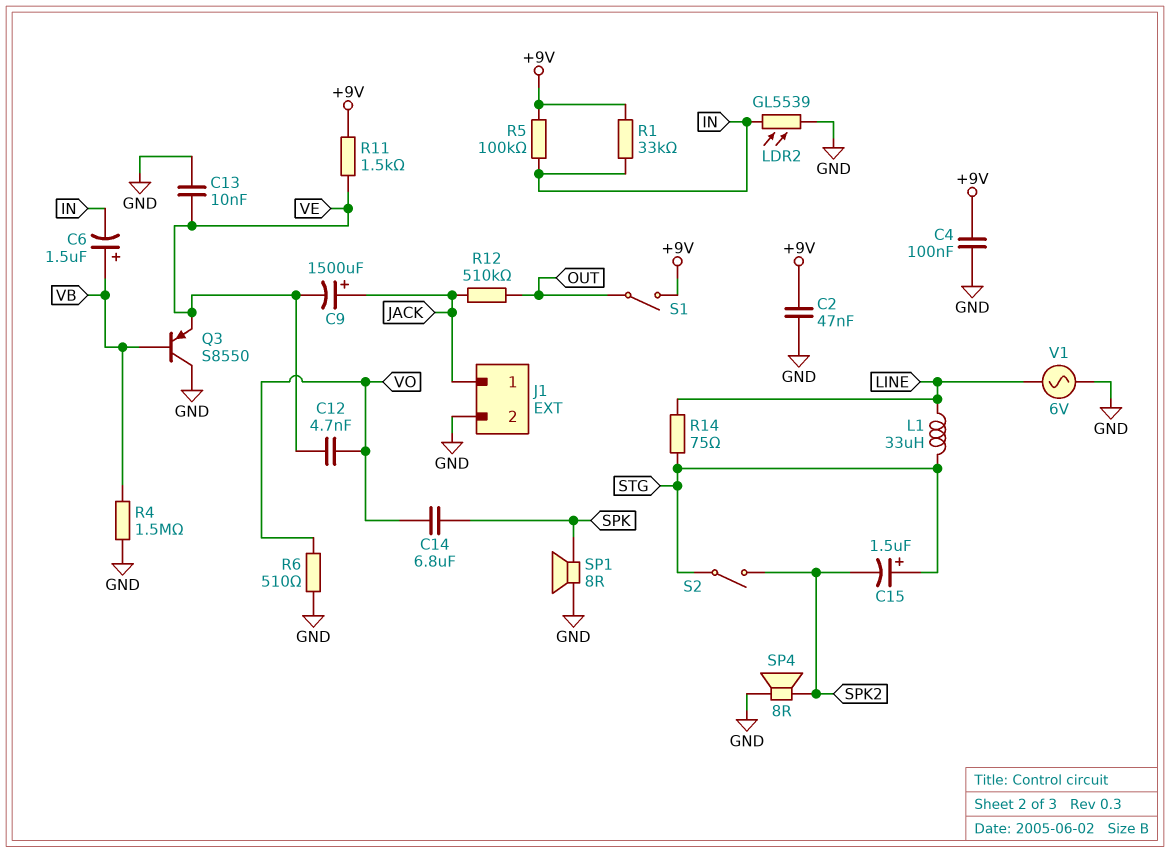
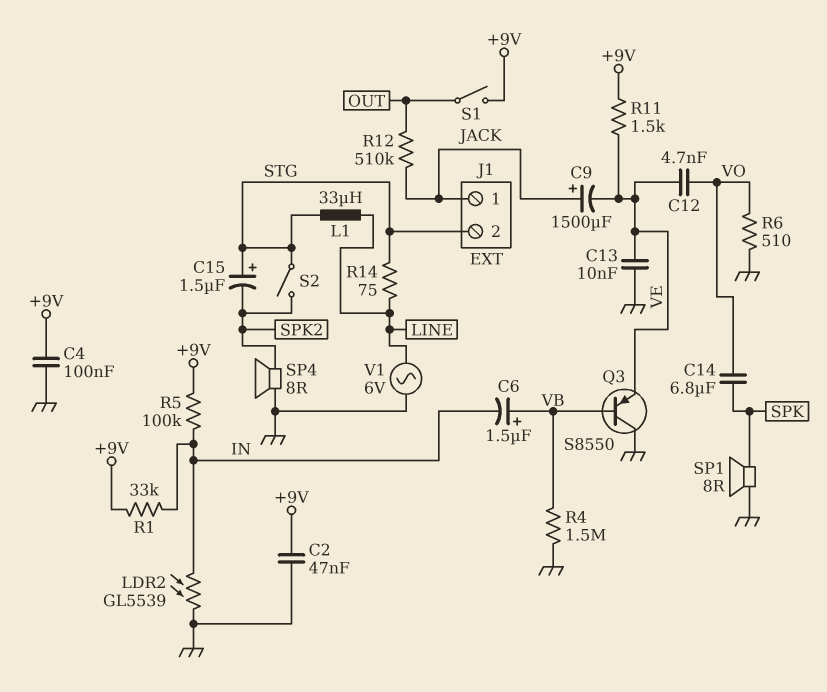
J1 pin 2: GND -> STG

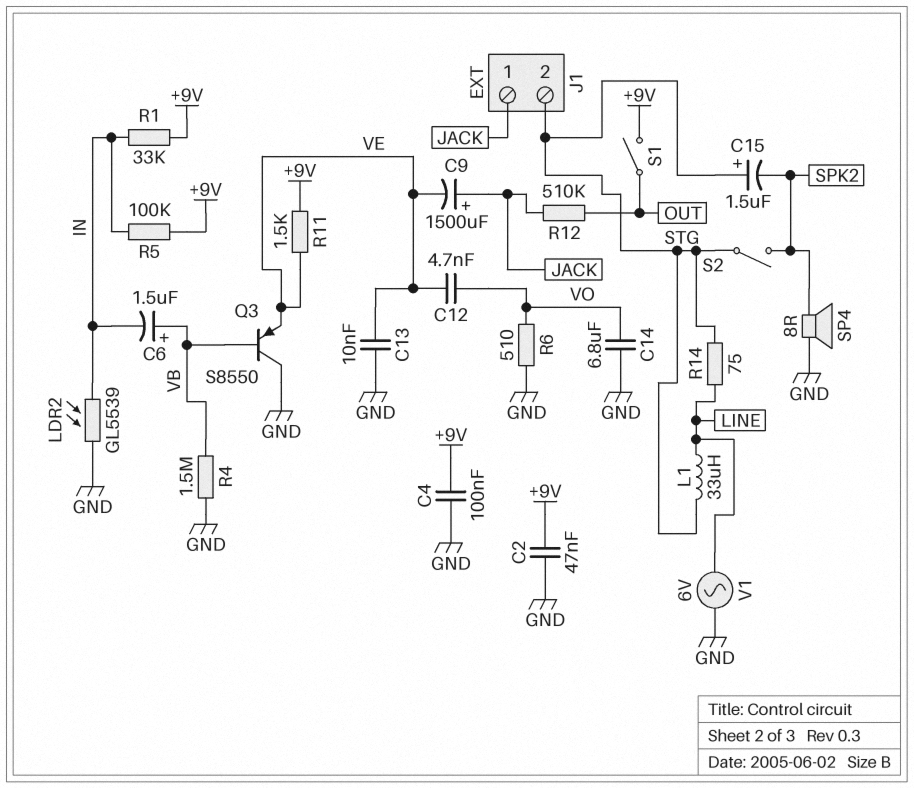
C14: 6.8uF (SPK, VO) -> 6.8uF (GND, VO)
SP1: speaker 8R (GND, SPK) -> none

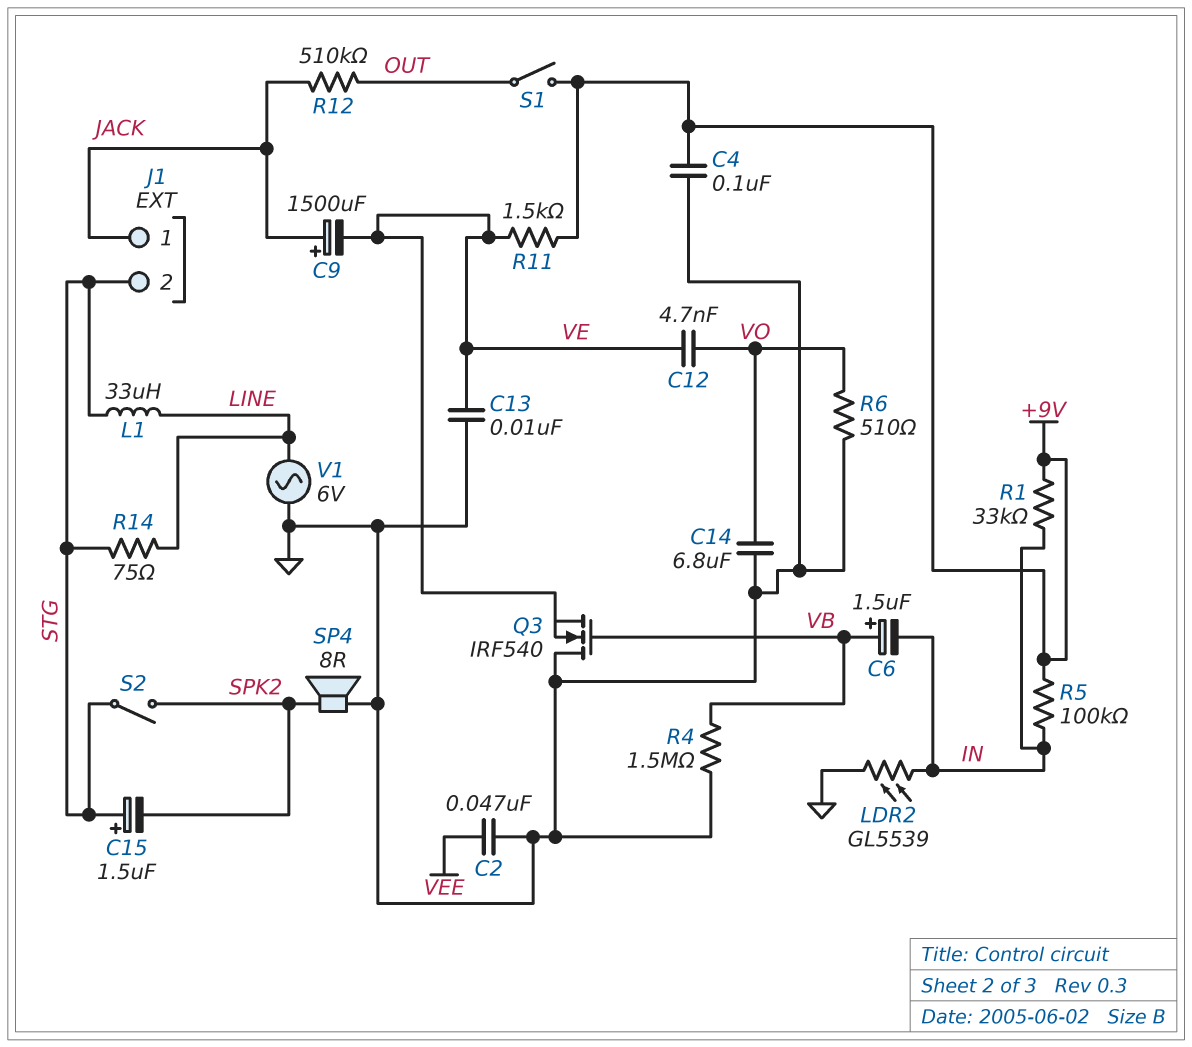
C2: 47nF (+9V, GND) -> 47nF (GND, VEE)
Q3: PNP S8550 (B VB, C GND, E VE) -> NMOS IRF540 (G VB, D GND, S VE)

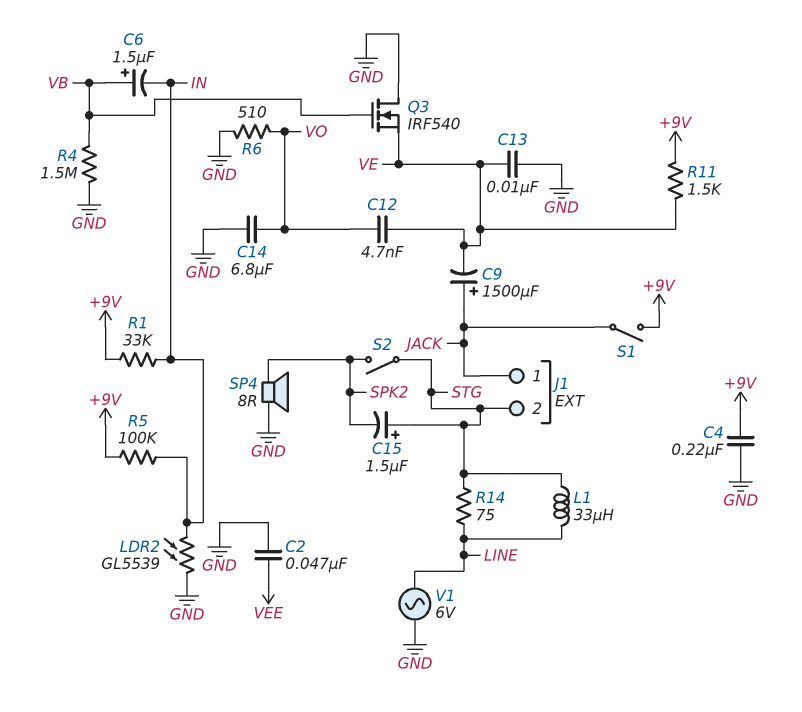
C4: 100nF (+9V, GND) -> 220nF (+9V, GND)
R12: 510k (JACK, OUT) -> none
S1: switch (+9V, OUT) -> switch (+9V, JACK)

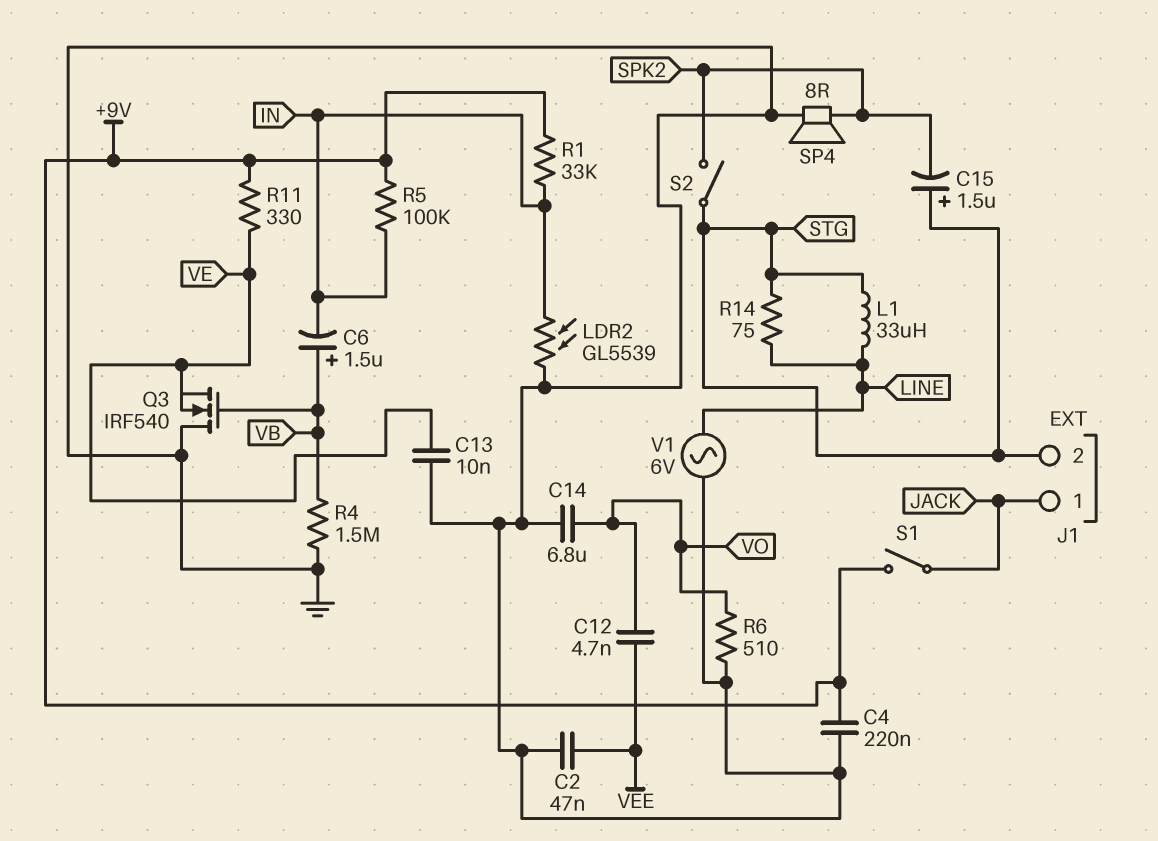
C9: 1500uF (plus JACK, minus VE) -> none
C12: 4.7nF (VE, VO) -> 4.7nF (VEE, VO)
R11: 1.5k (+9V, VE) -> 330 (+9V, VE)

